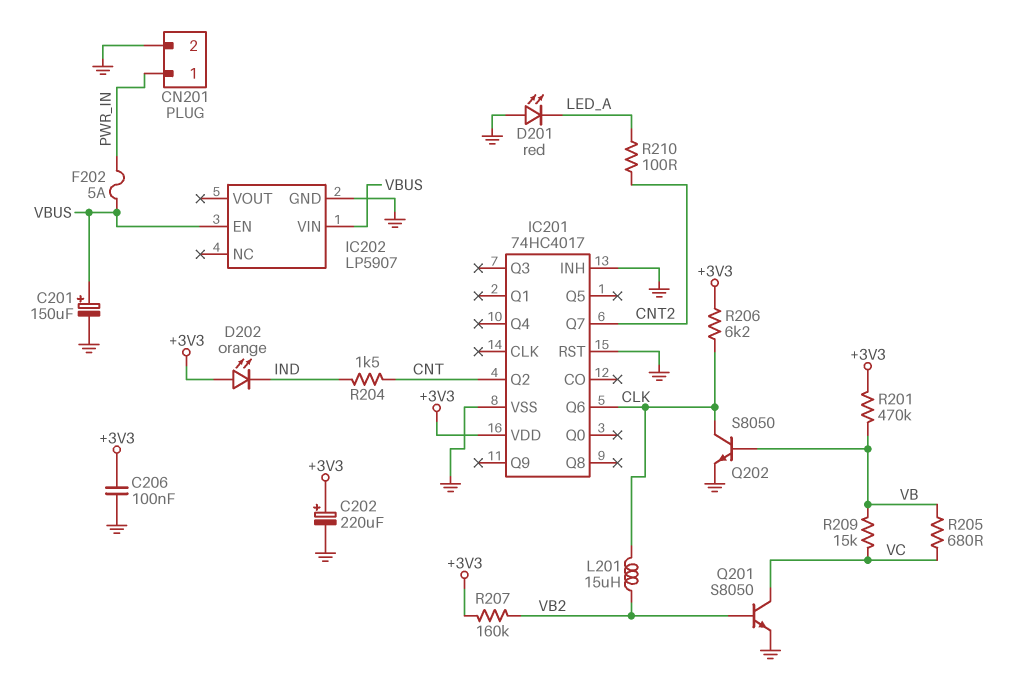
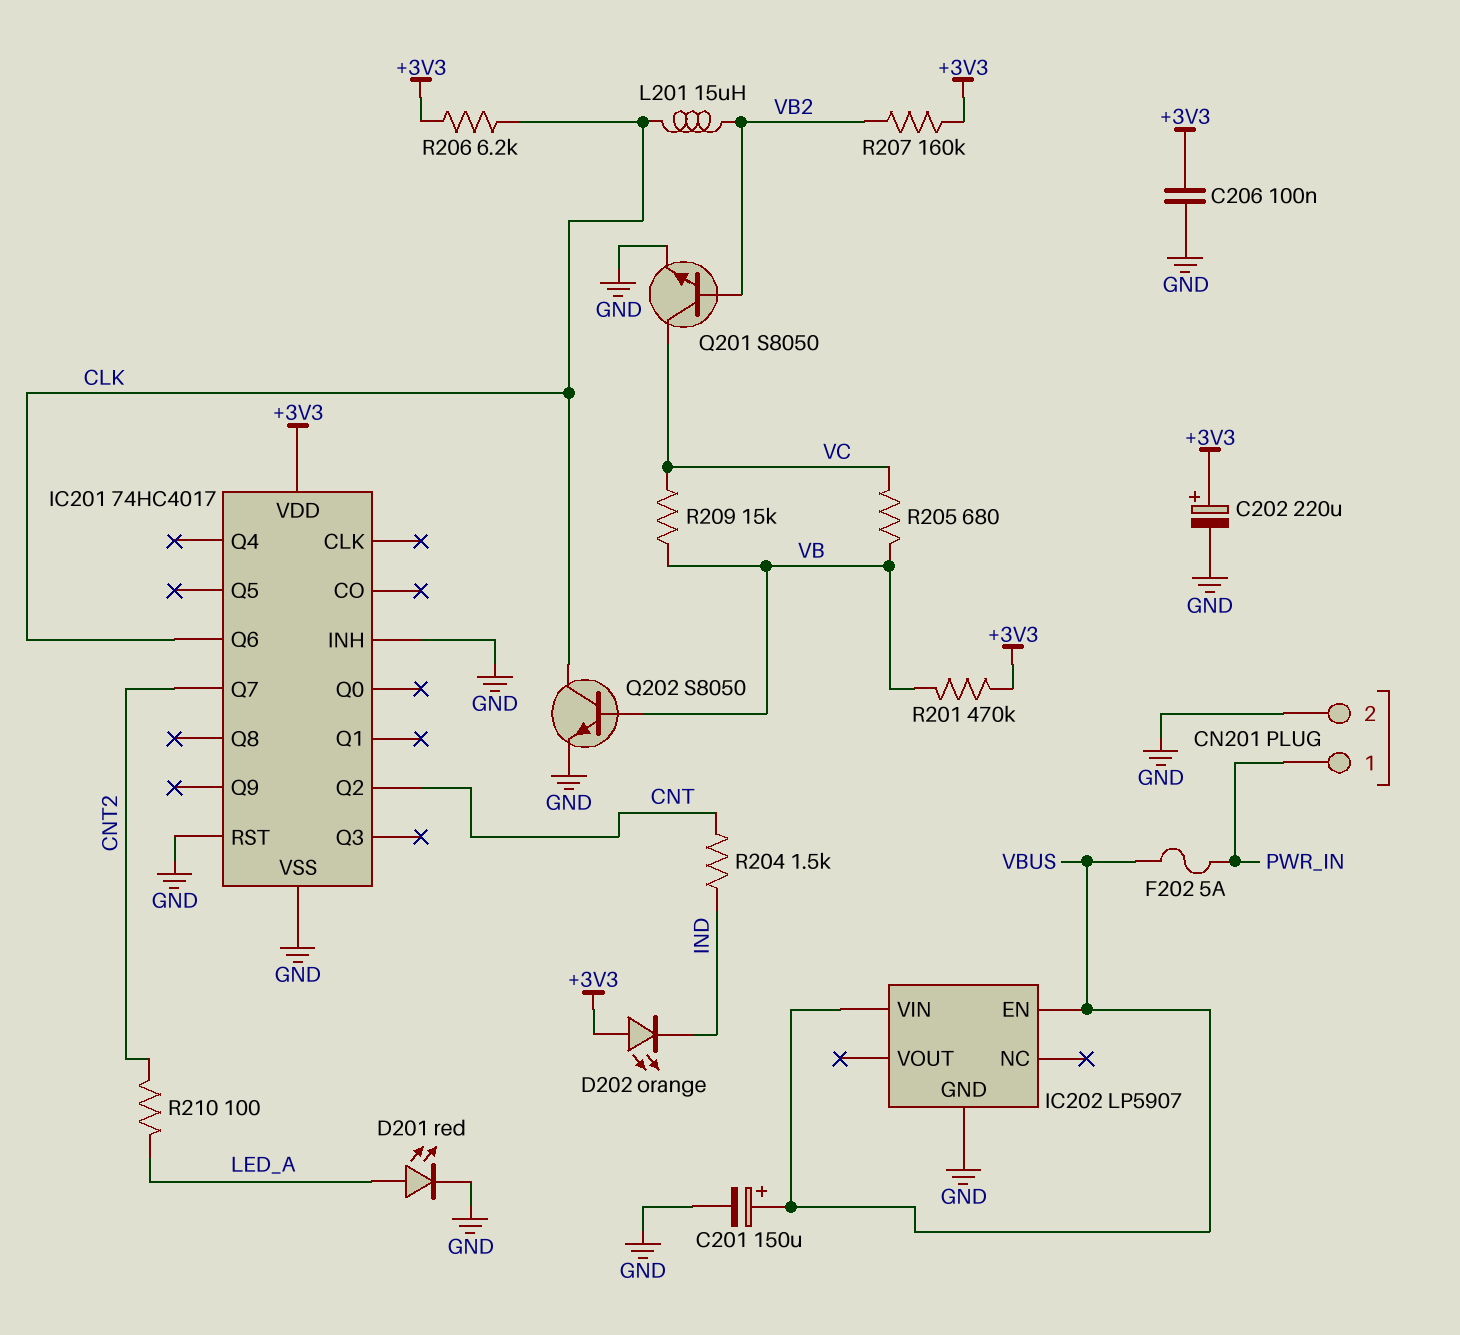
D201: LED red (A GND, K LED_A) -> LED red (A LED_A, K GND)

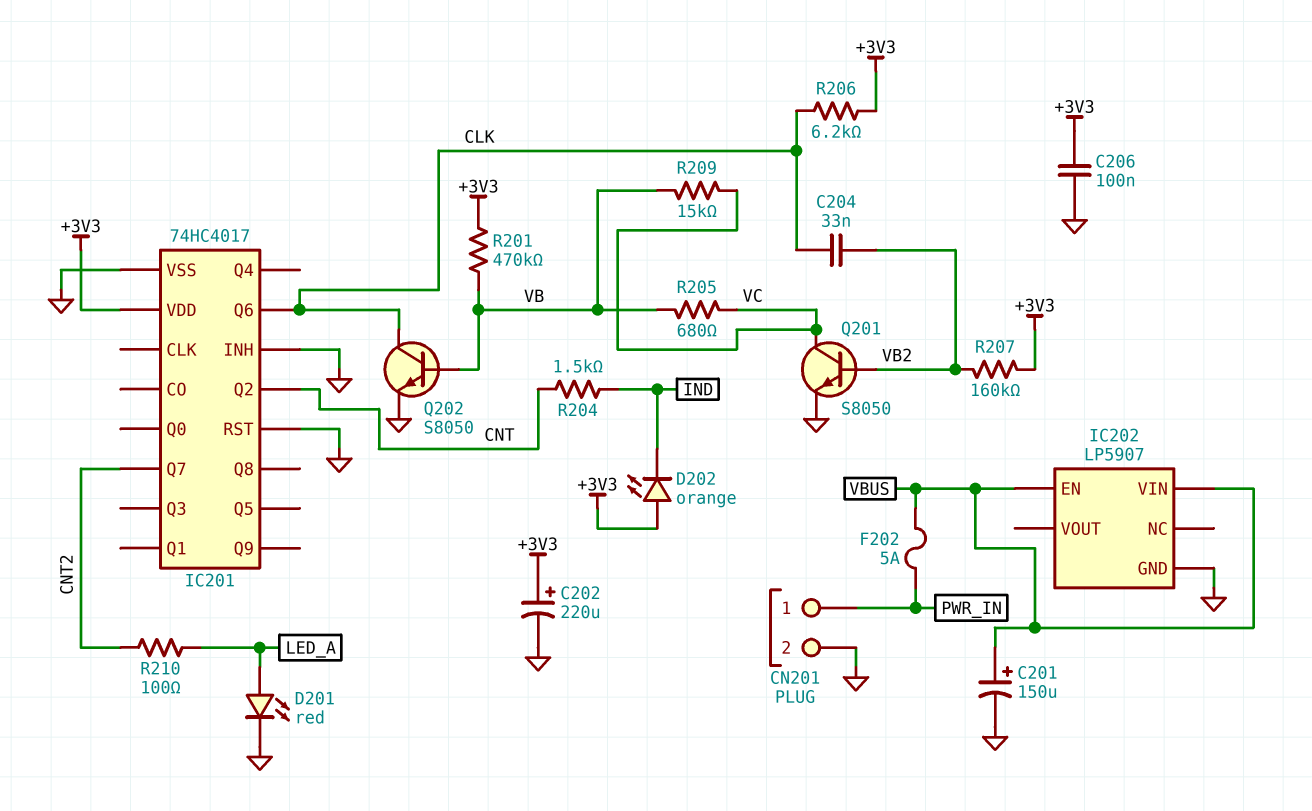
C204: none -> 33nF (CLK, VB2)
L201: 15uH (CLK, VB2) -> none

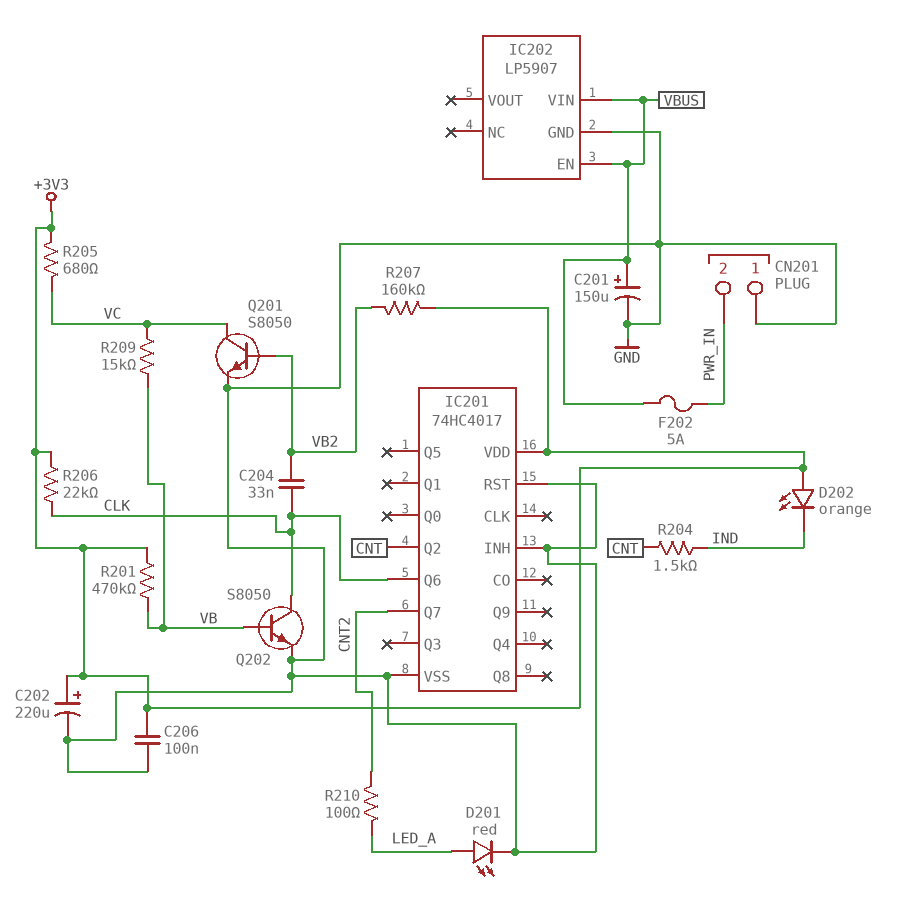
CN201 pin 1: PWR_IN -> GND
CN201 pin 2: GND -> PWR_IN
R205: 680 (VB, VC) -> 680 (+3V3, VC)
R206: 6.2k (+3V3, CLK) -> 22k (+3V3, CLK)

